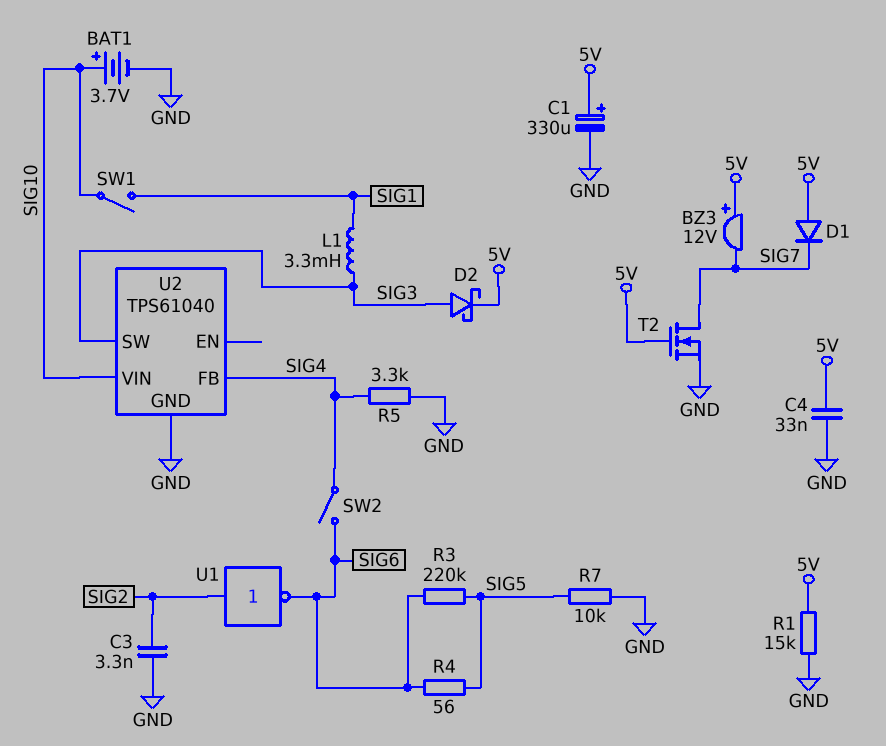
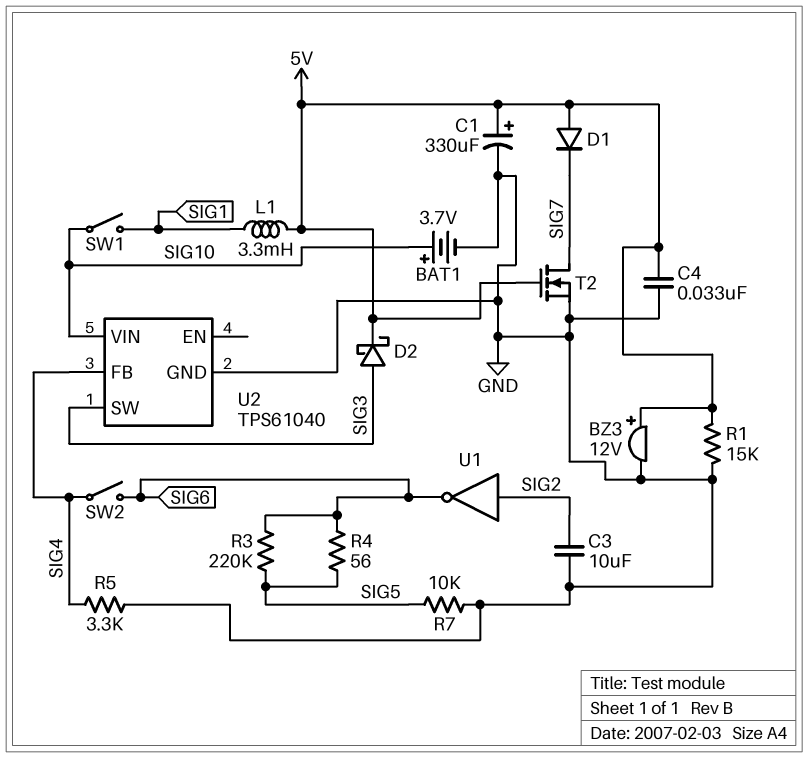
BZ3: buzzer 12V (plus 5V, minus SIG7) -> buzzer 12V (plus 5V, minus GND)
C3: 3.3nF (GND, SIG2) -> 10uF (GND, SIG2)
L1: 3.3mH (SIG1, SIG3) -> 3.3mH (5V, SIG1)

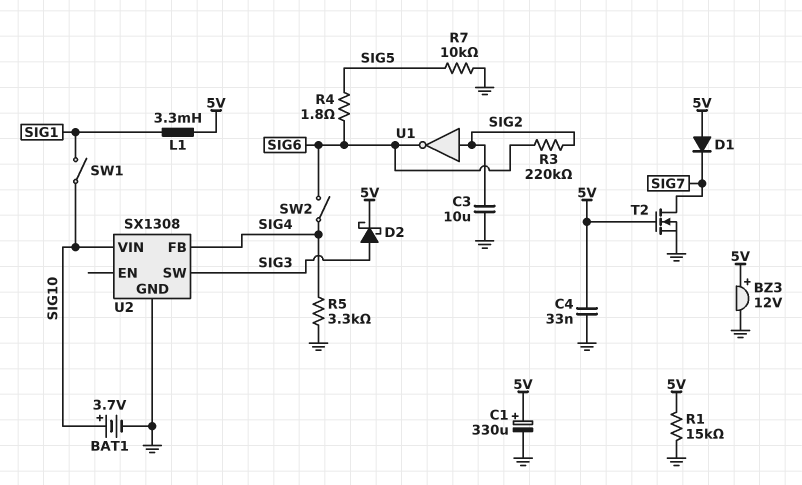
R3: 220k (SIG5, SIG6) -> 220k (SIG2, SIG6)
R4: 56 (SIG5, SIG6) -> 1.8 (SIG5, SIG6)
U2: TPS61040 -> SX1308

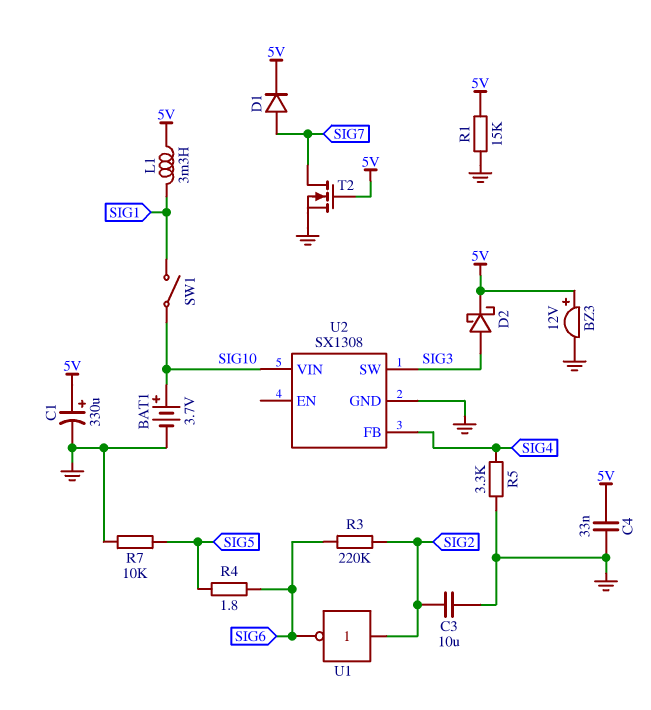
D1: diode (A 5V, K SIG7) -> diode (A SIG7, K 5V)
SW2: switch (SIG4, SIG6) -> none

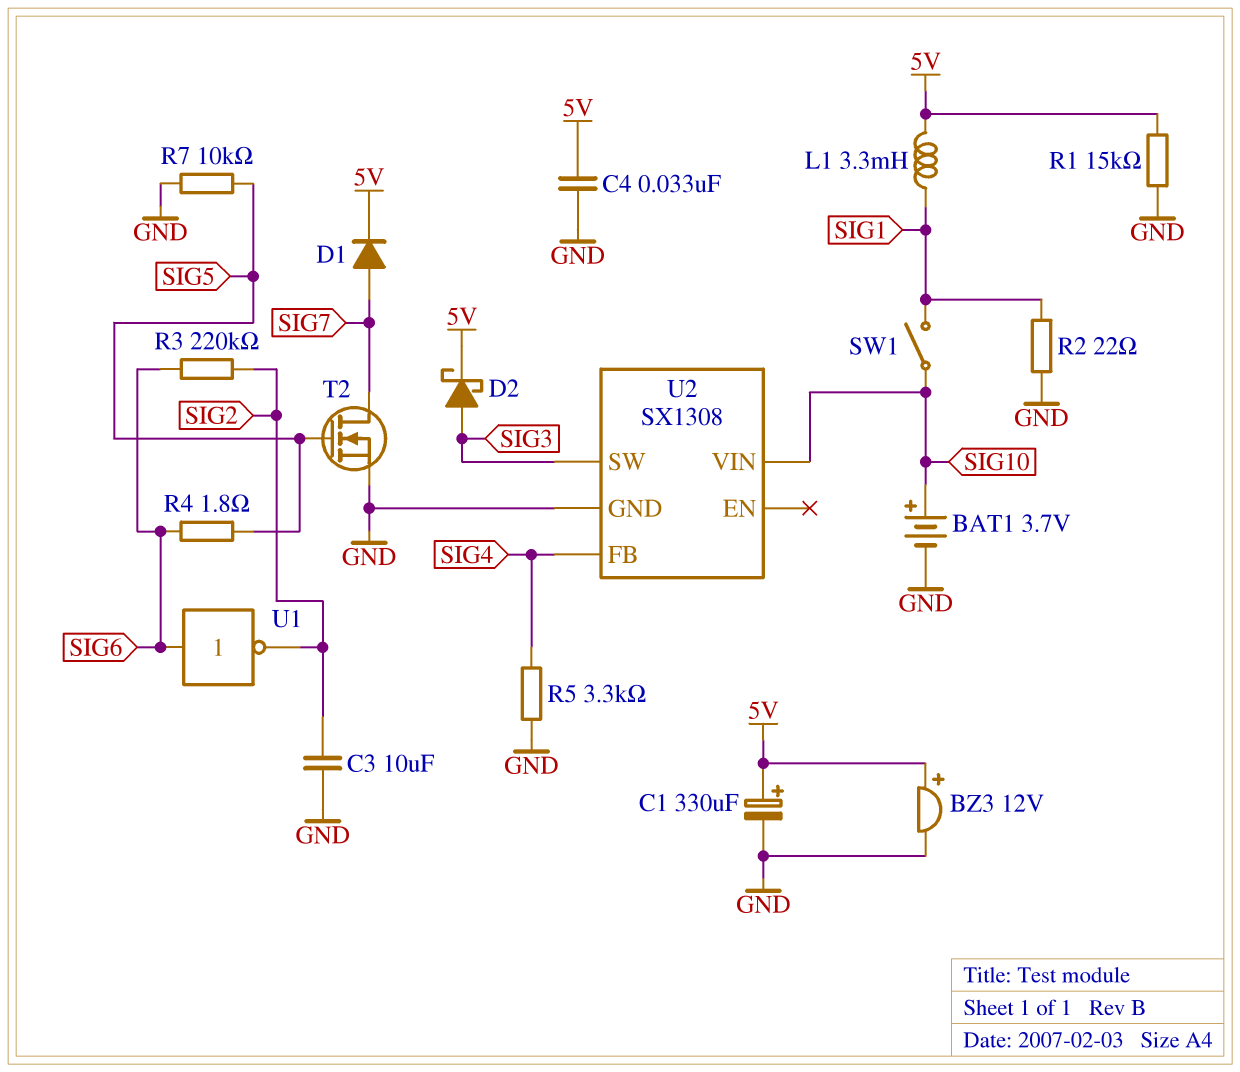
R2: none -> 22 (GND, SIG1)
T2: NMOS (G 5V, D SIG7, S GND) -> NMOS (G SIG5, D SIG7, S GND)
U1: NOT (in SIG2, out SIG6) -> NOT (in SIG6, out SIG2)

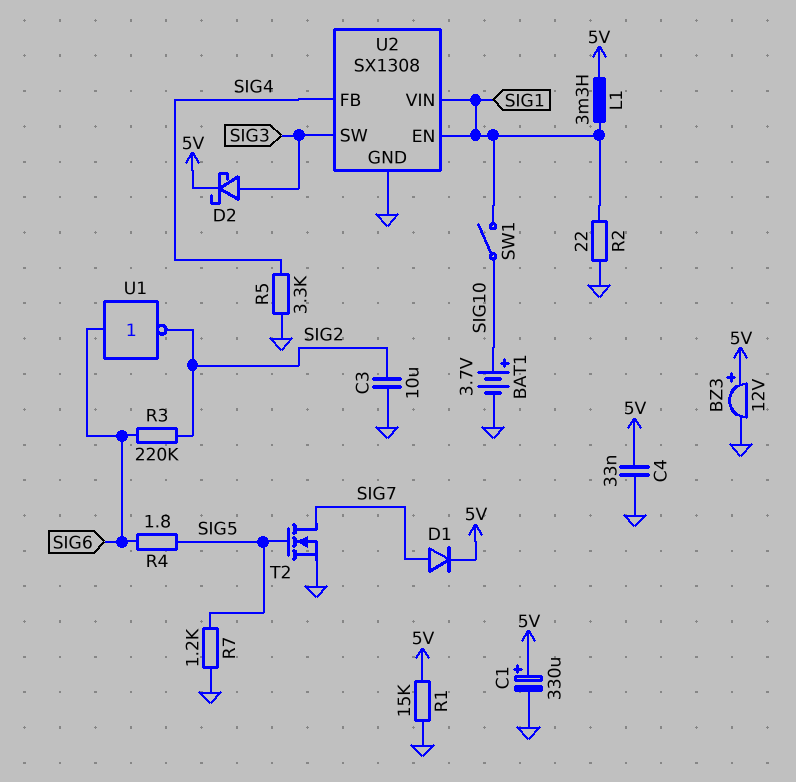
R7: 10k (GND, SIG5) -> 1.2k (GND, SIG5)
U2 pin EN: none -> SIG1
U2 pin VIN: SIG10 -> SIG1

